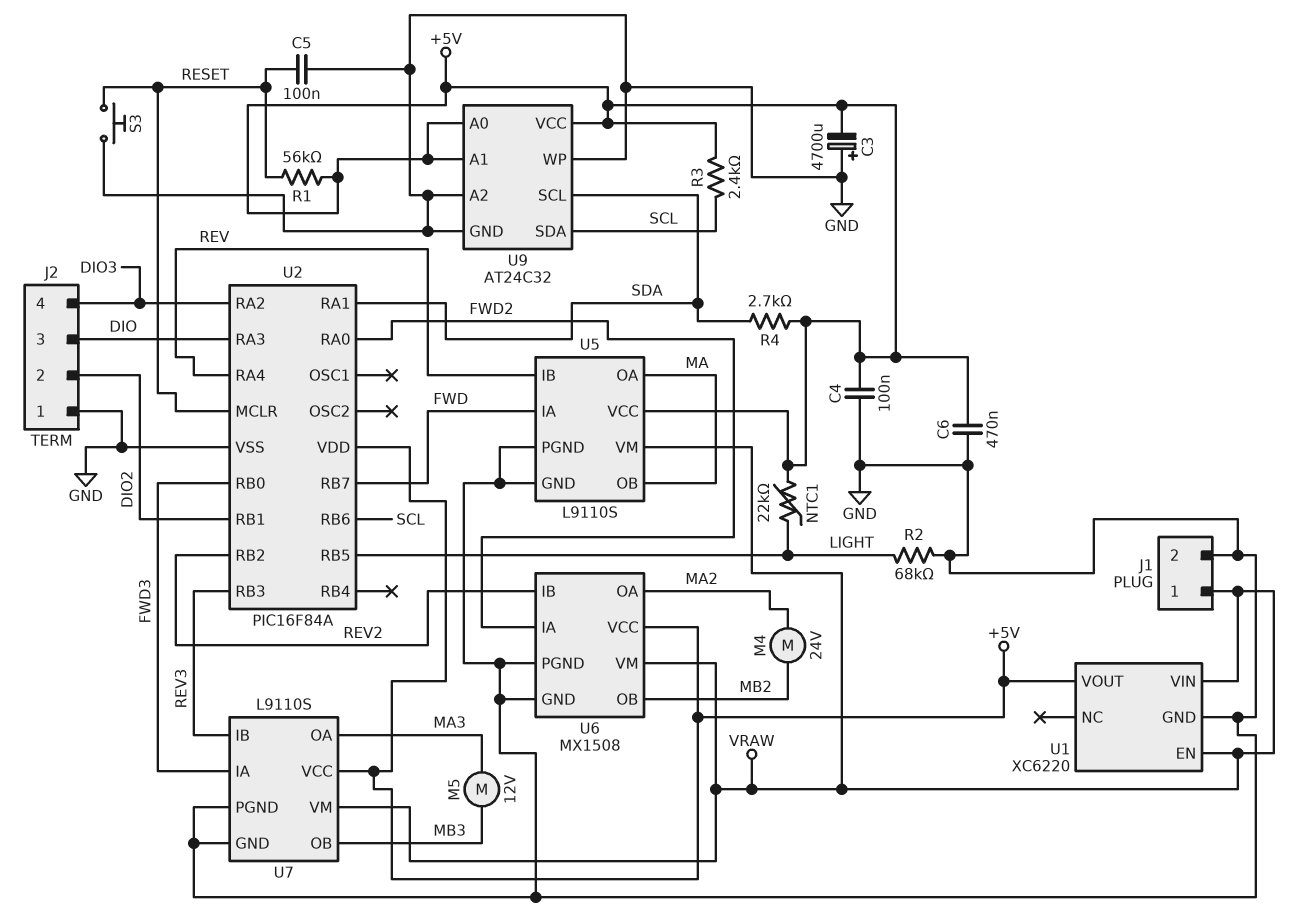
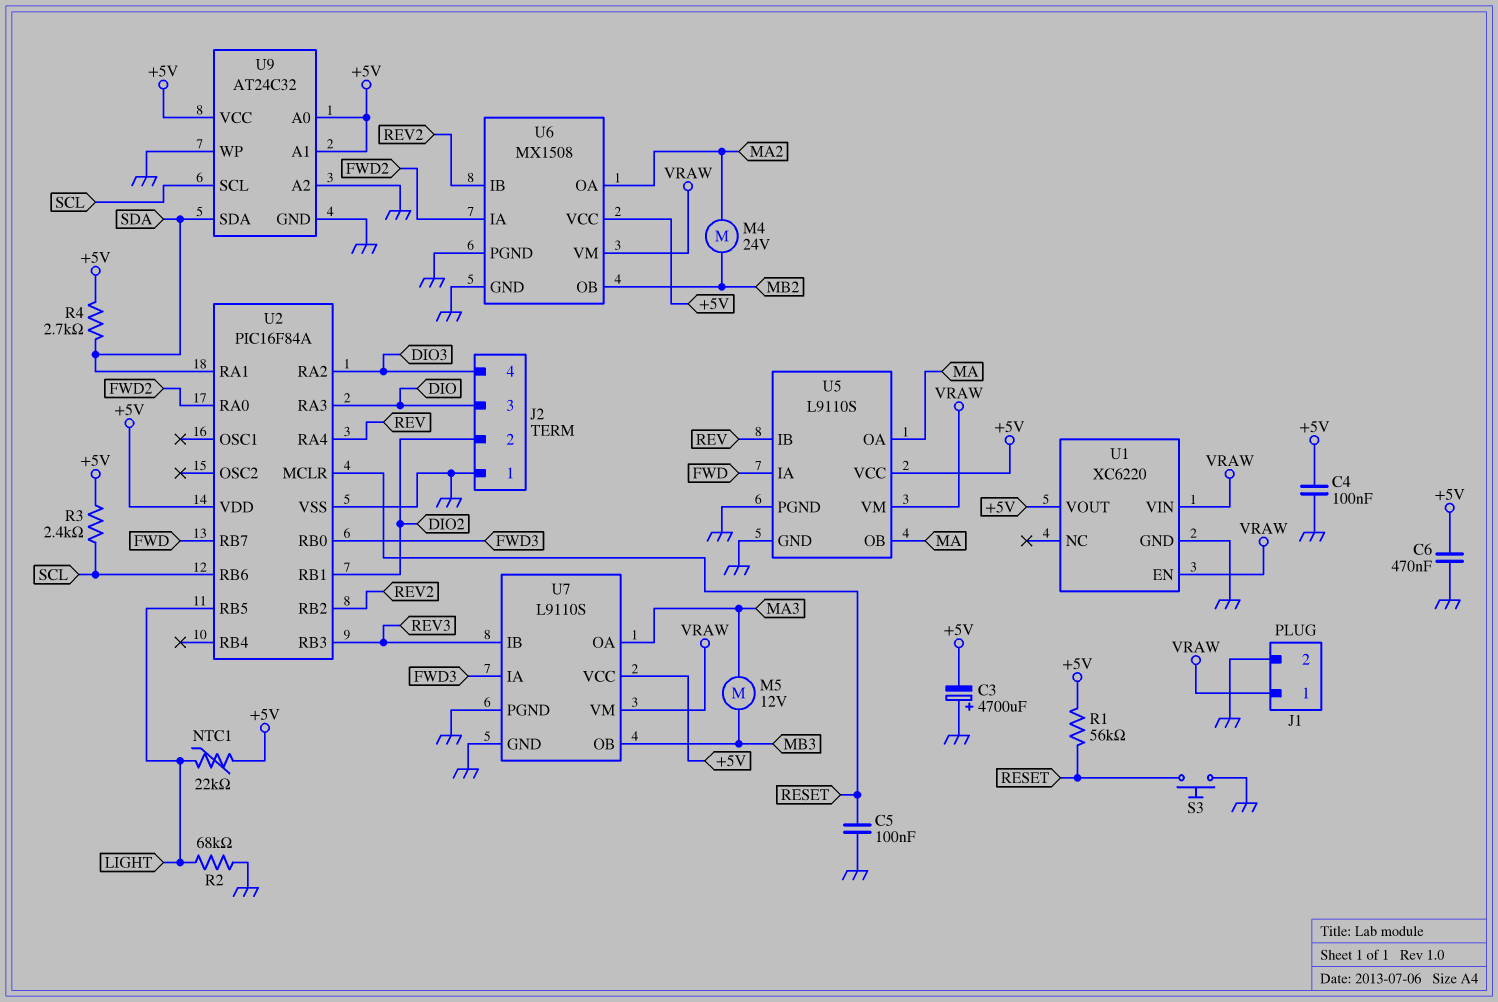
U9 pin SCL: SDA -> SCL
U9 pin SDA: SCL -> SDA

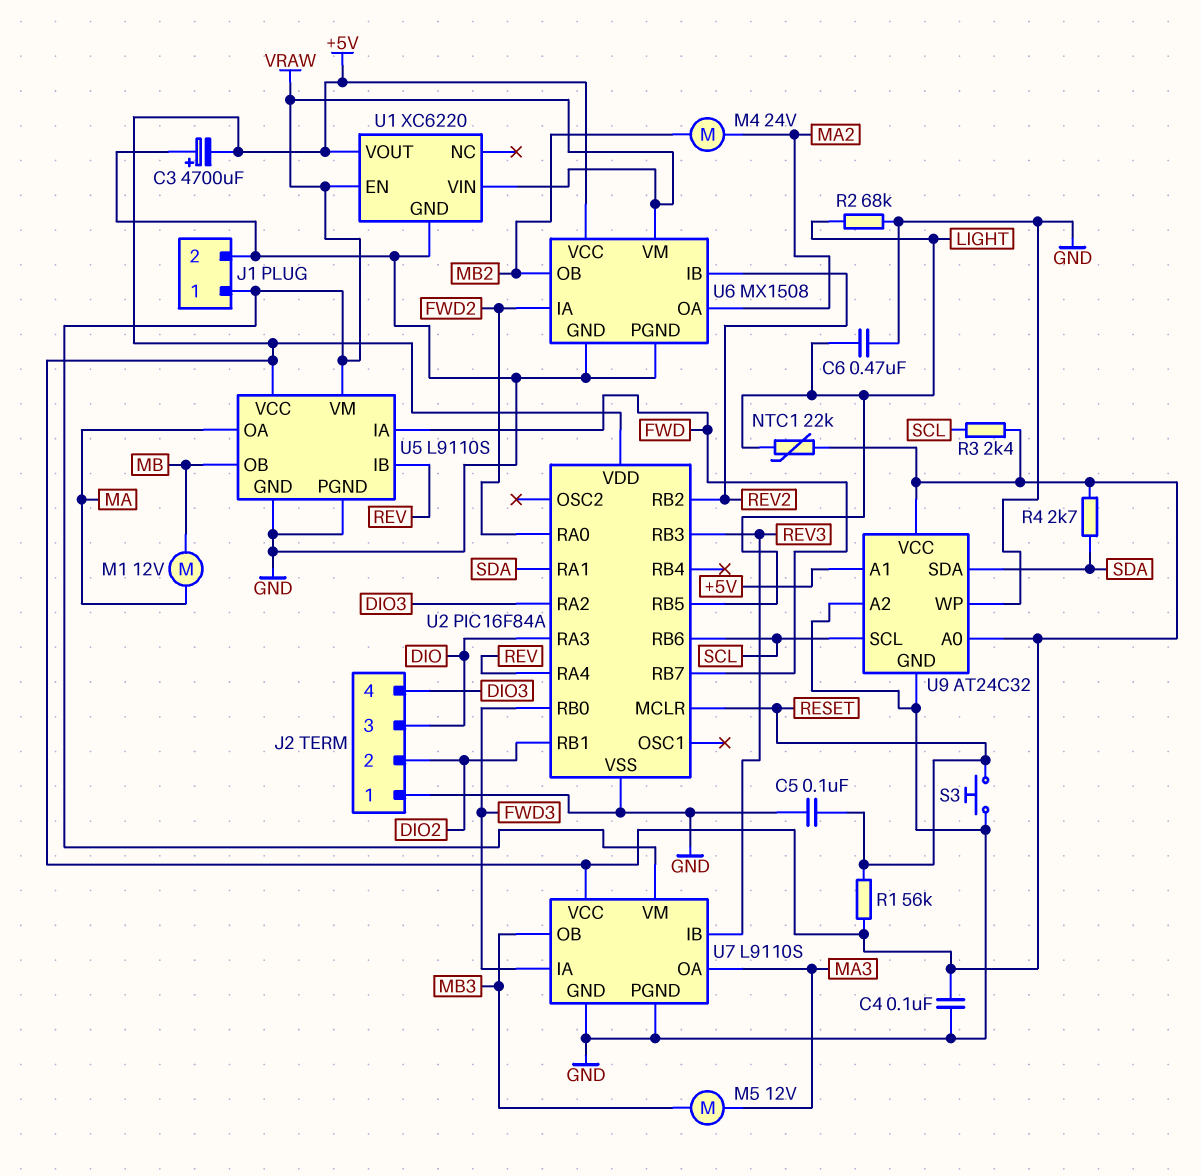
C6: 470nF (+5V, GND) -> 470nF (GND, LIGHT)
M1: none -> motor 12V (MA, MB)
U5 pin OB: MA -> MB

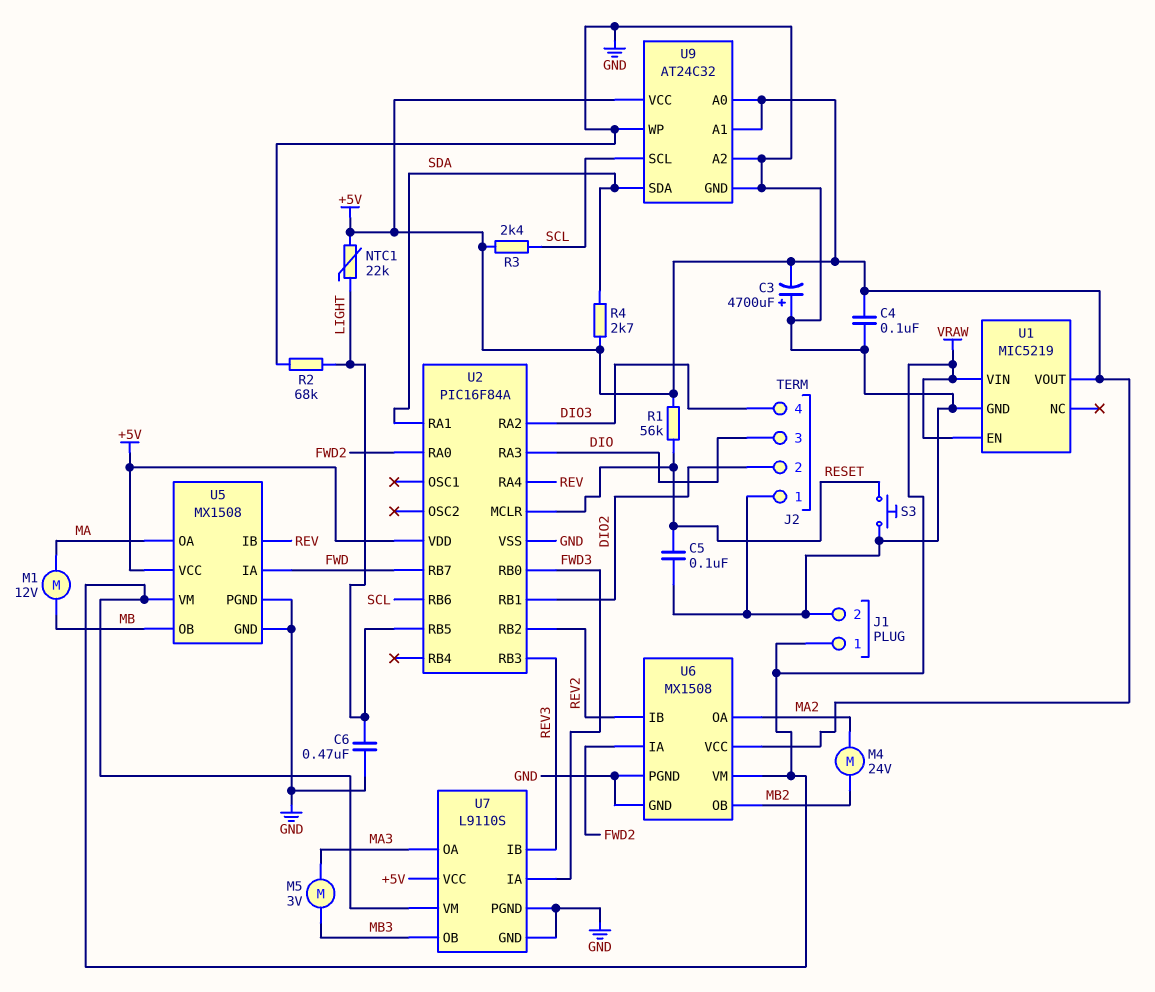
M5: motor 12V (MA3, MB3) -> motor 3V (MA3, MB3)
U1: XC6220 -> MIC5219
U5: L9110S -> MX1508

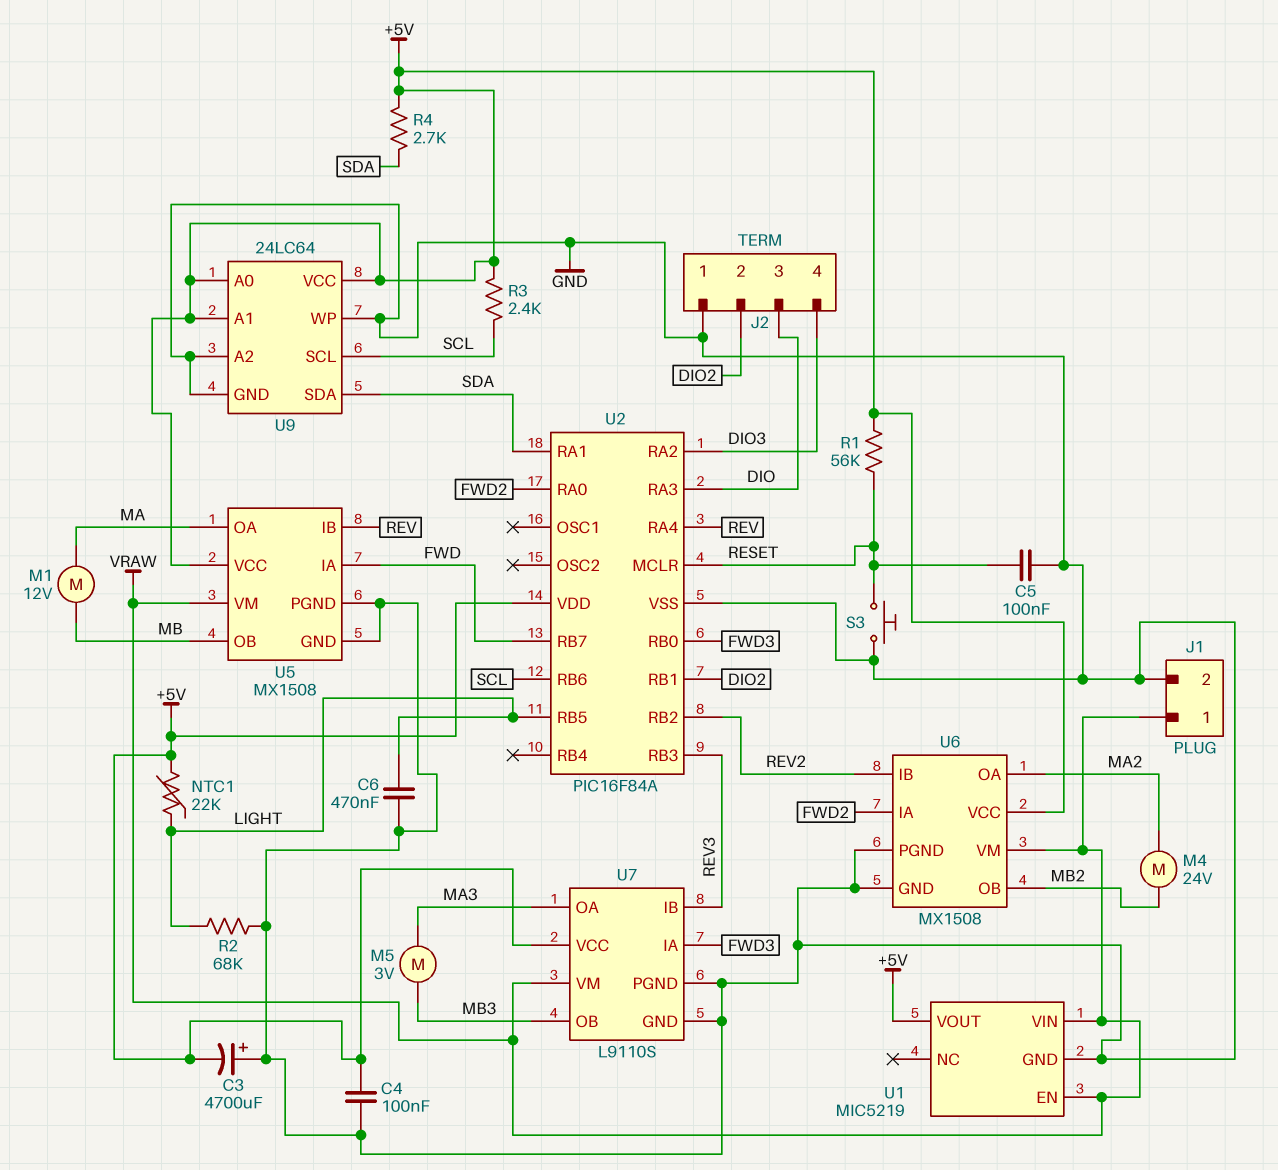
U9: AT24C32 -> 24LC64

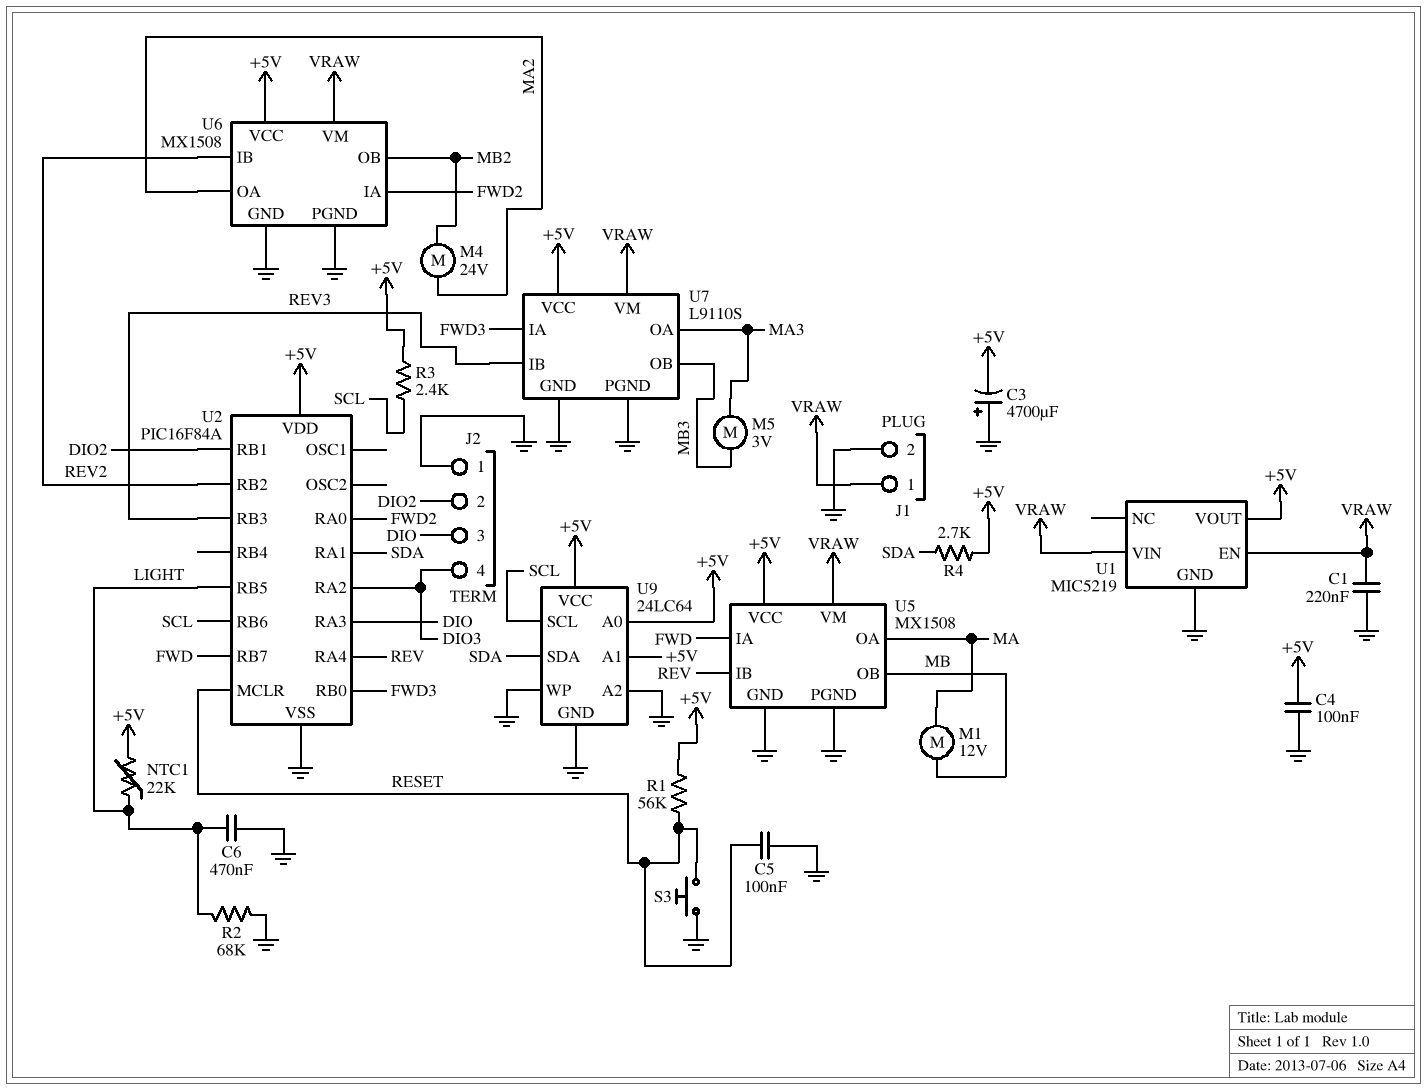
C1: none -> 220nF (GND, VRAW)

